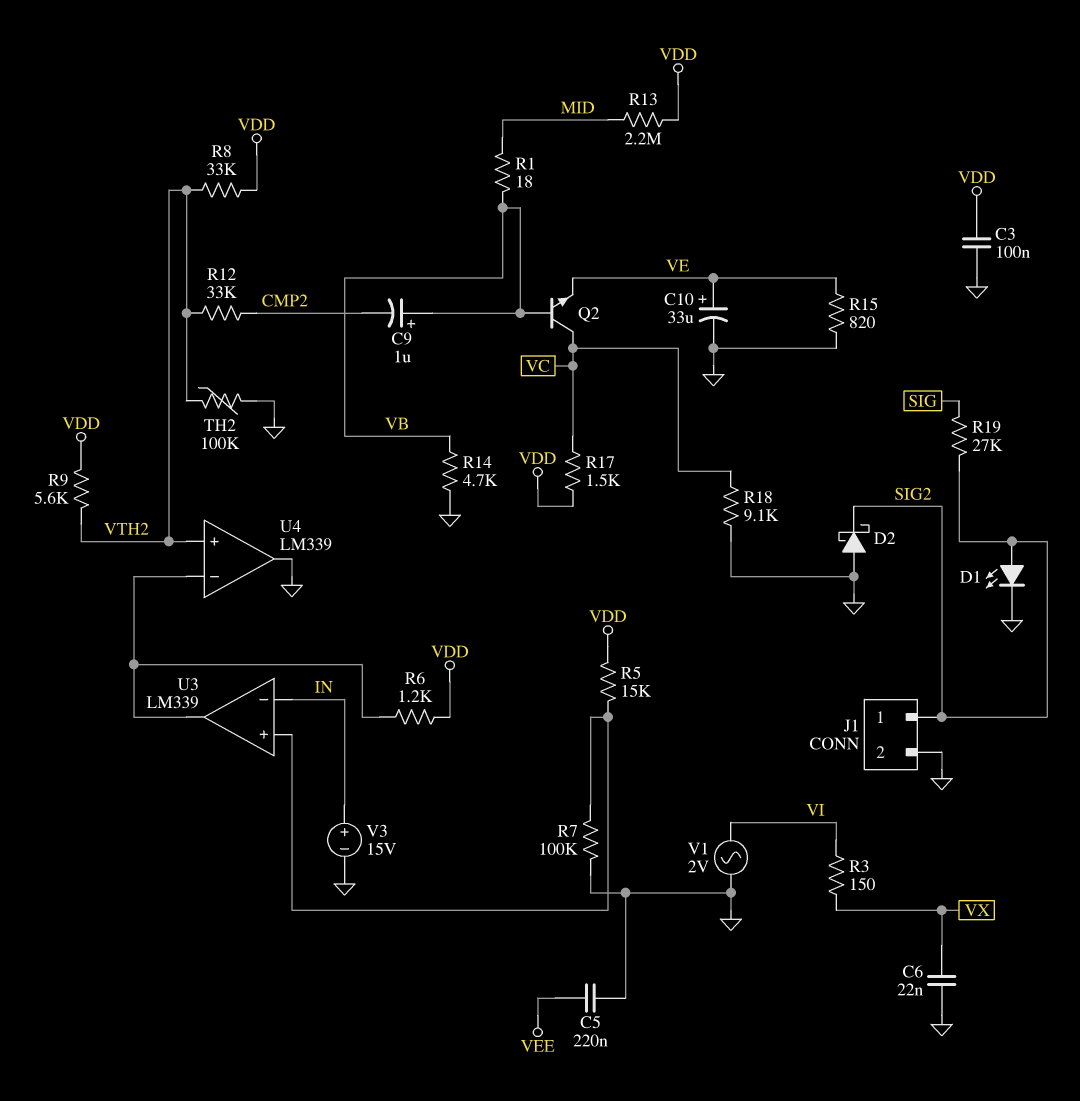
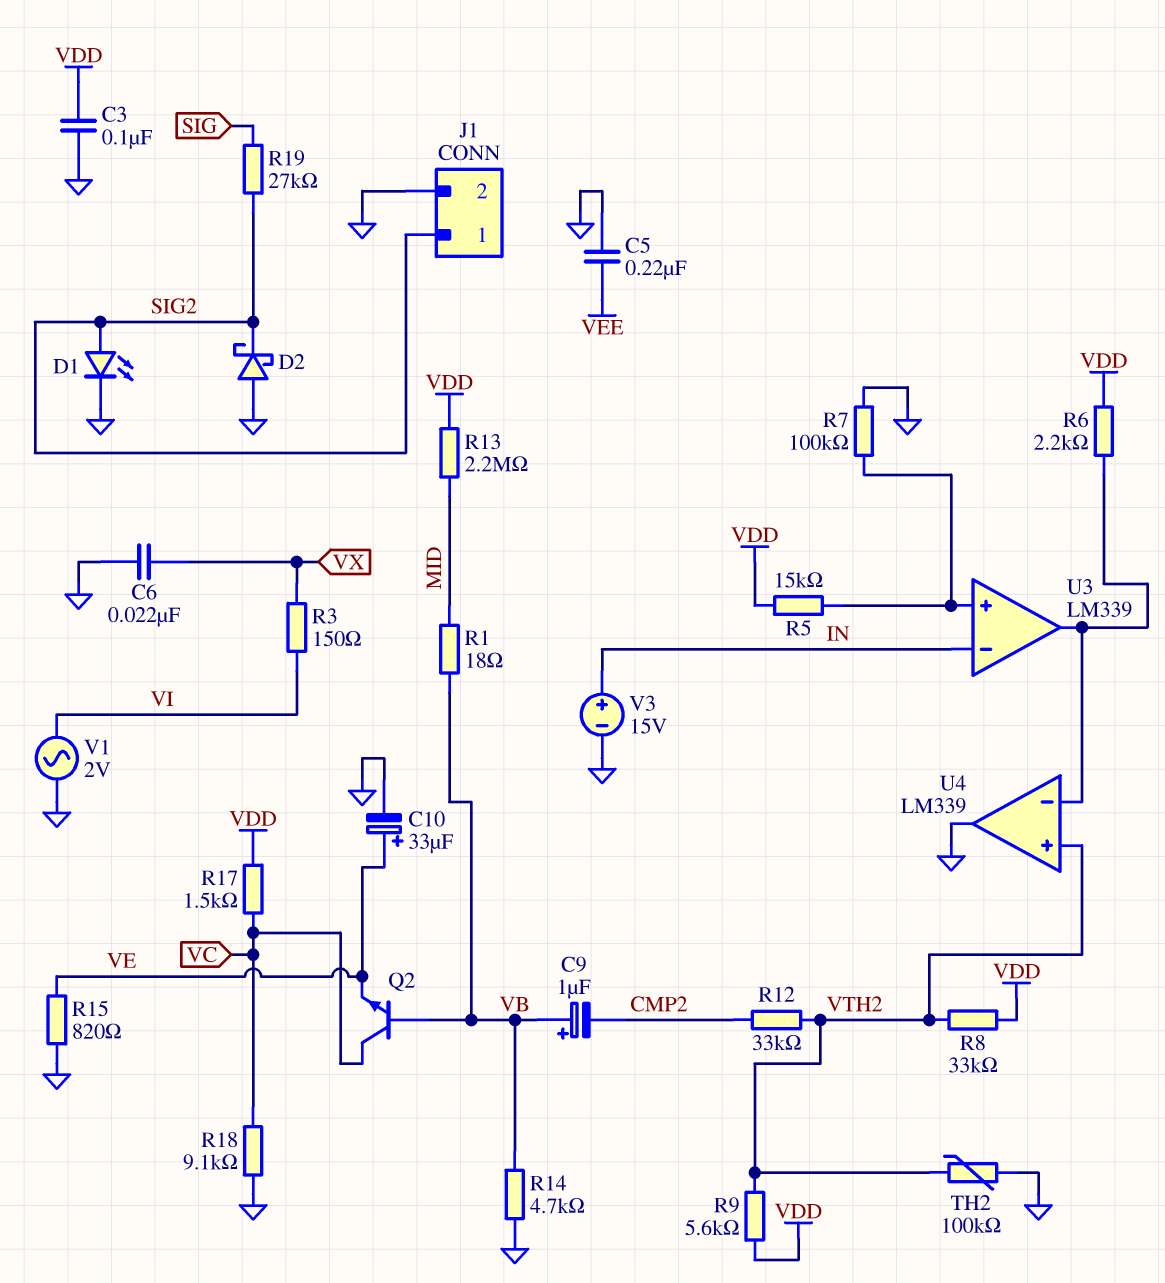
R6: 1.2k (U3/out, VDD) -> 2.2k (U3/out, VDD)

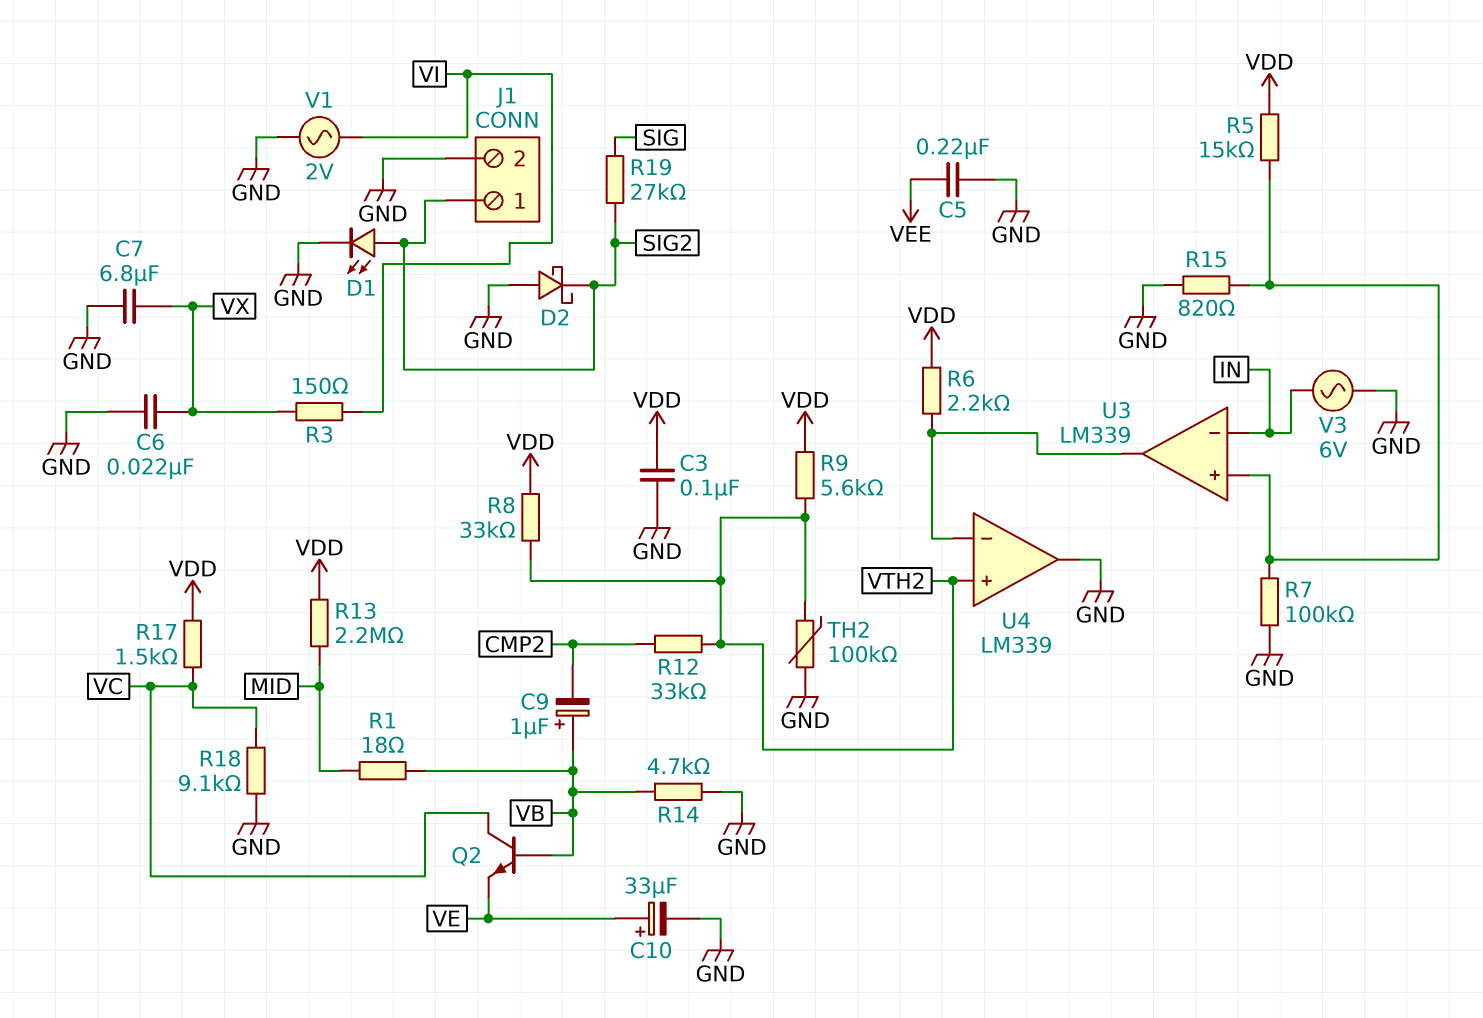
C7: none -> 6.8uF (GND, VX)
R15: 820 (GND, VE) -> 820 (GND, U3/in+)
V3: 15V (plus IN, minus GND) -> AC 6V (GND, IN)

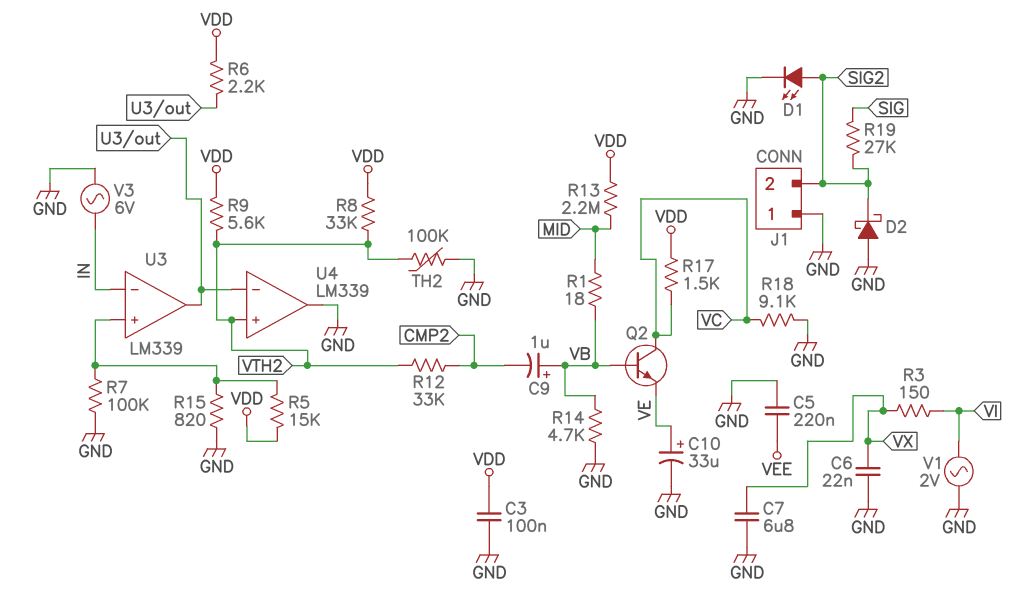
J1 pin 1: SIG2 -> GND
J1 pin 2: GND -> SIG2

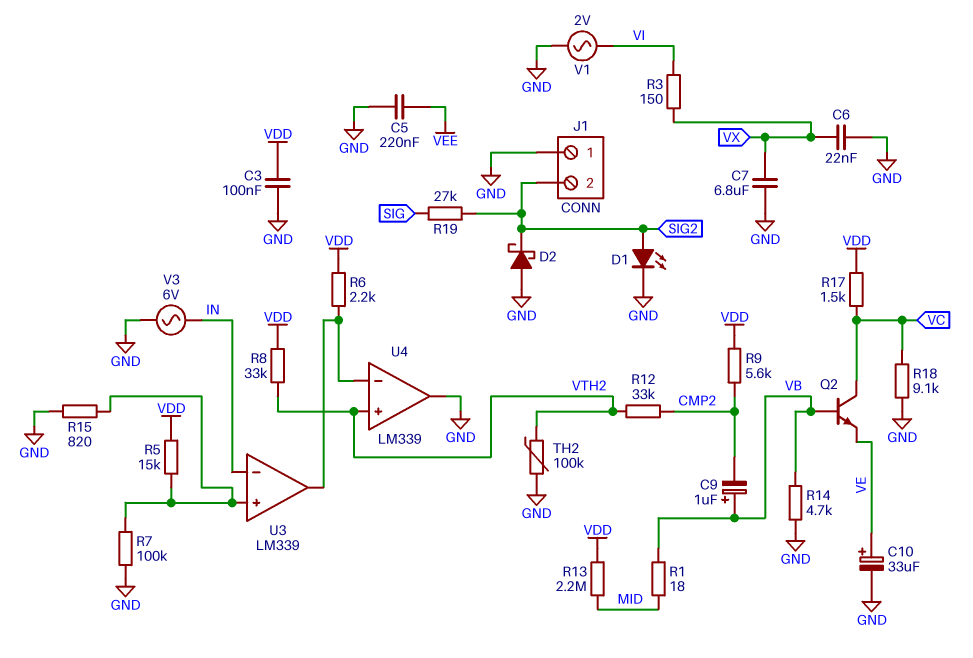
R9: 5.6k (VDD, VTH2) -> 5.6k (CMP2, VDD)

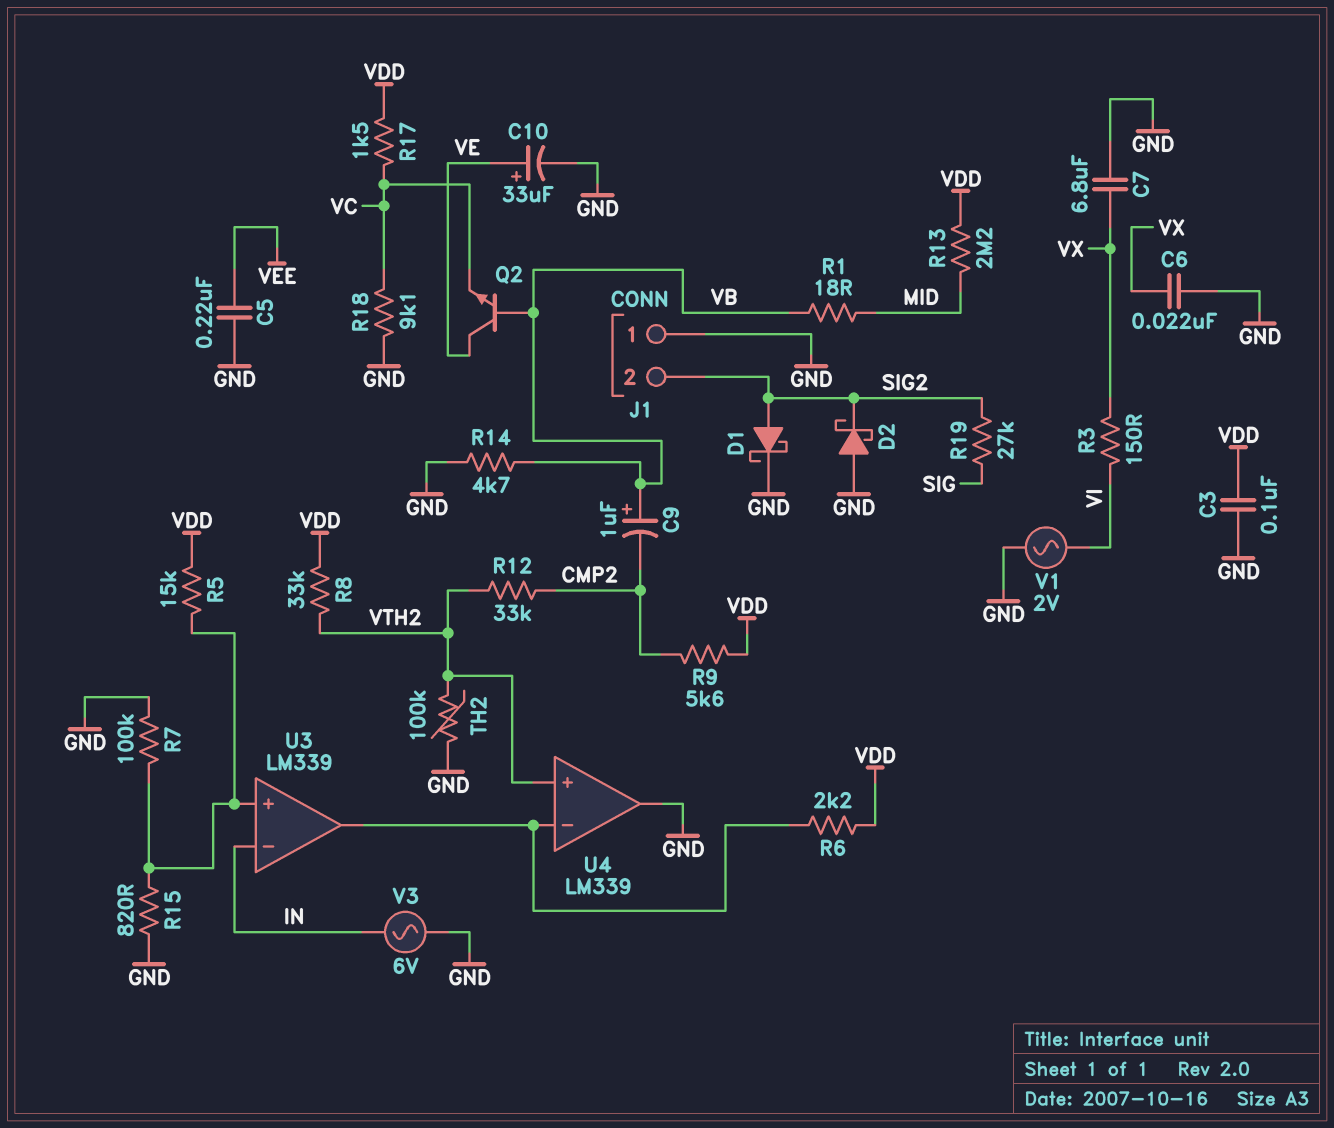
D1: LED (A SIG2, K GND) -> schottky (A SIG2, K GND)
Q2: NPN (B VB, C VC, E VE) -> NPN (B VB, C VE, E VC)

